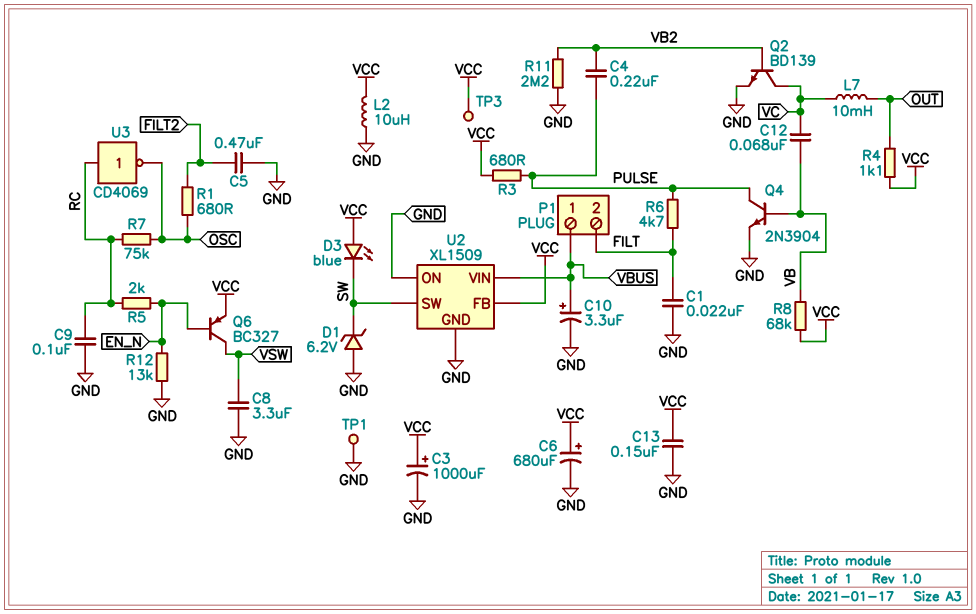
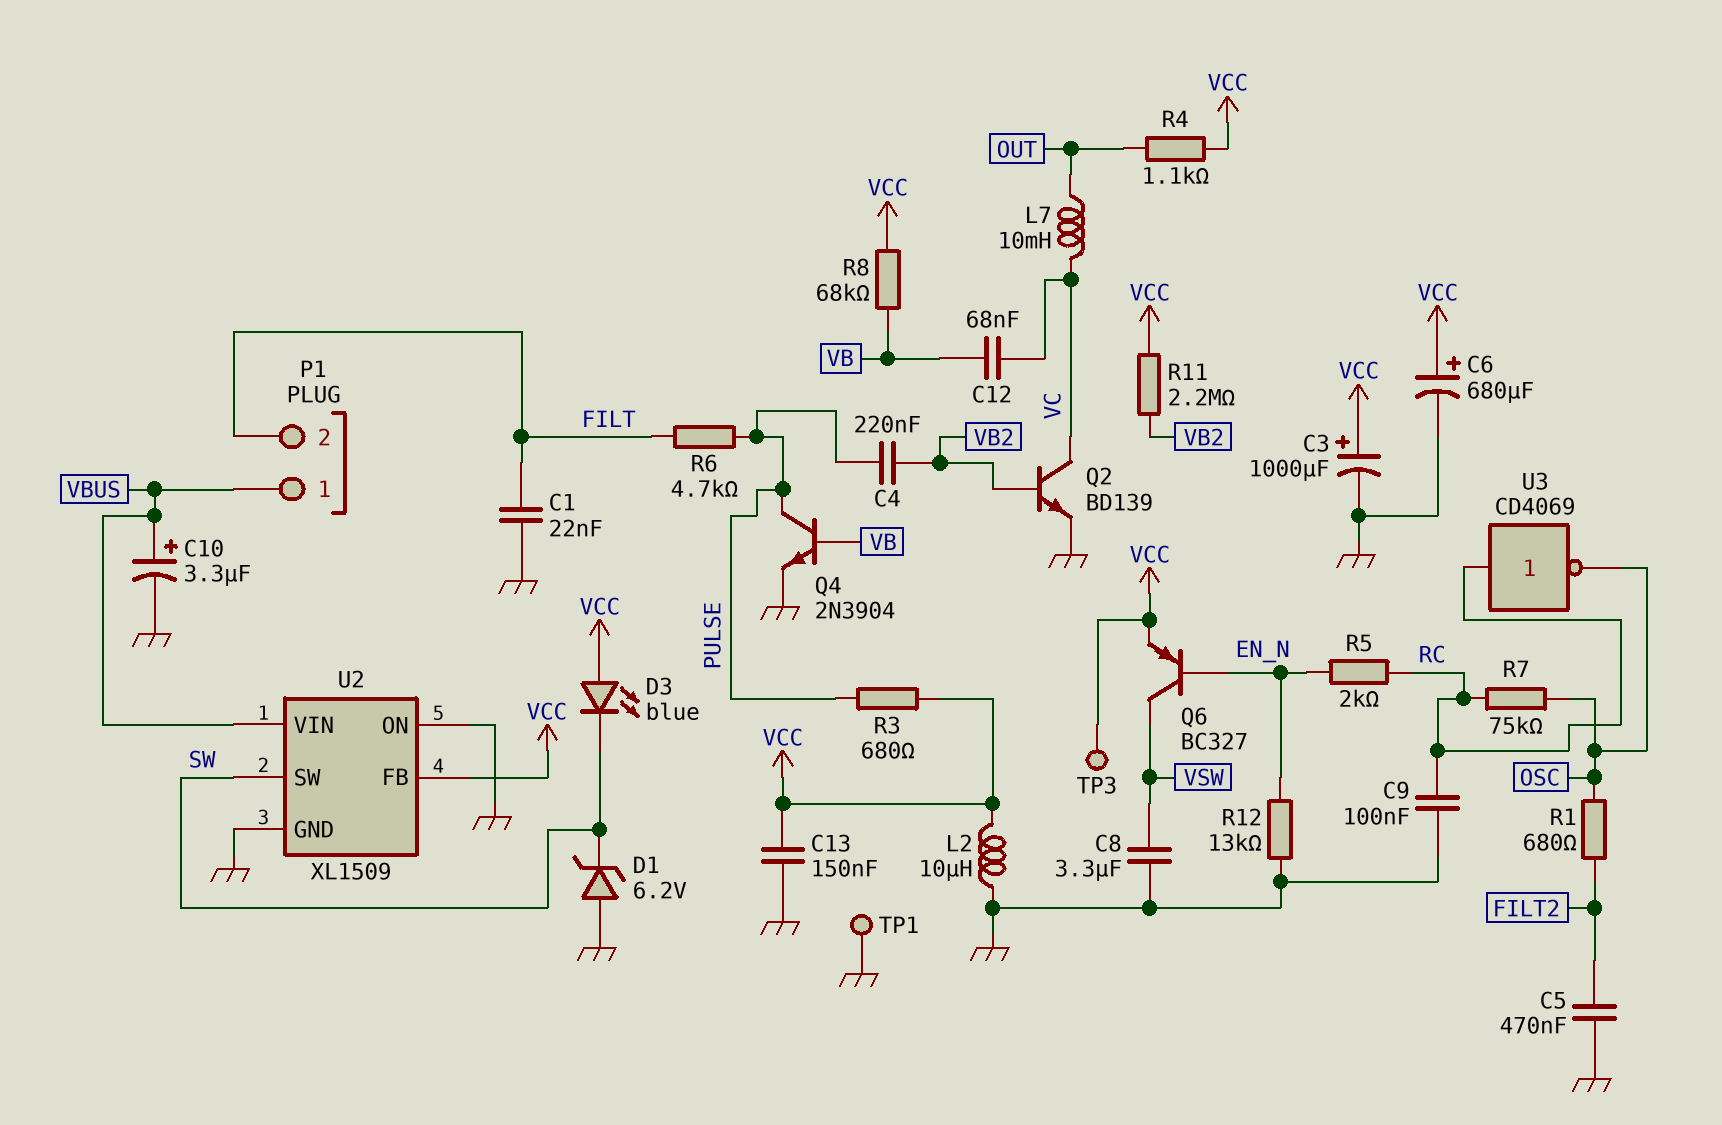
R11: 2.2M (GND, VB2) -> 2.2M (VB2, VCC)

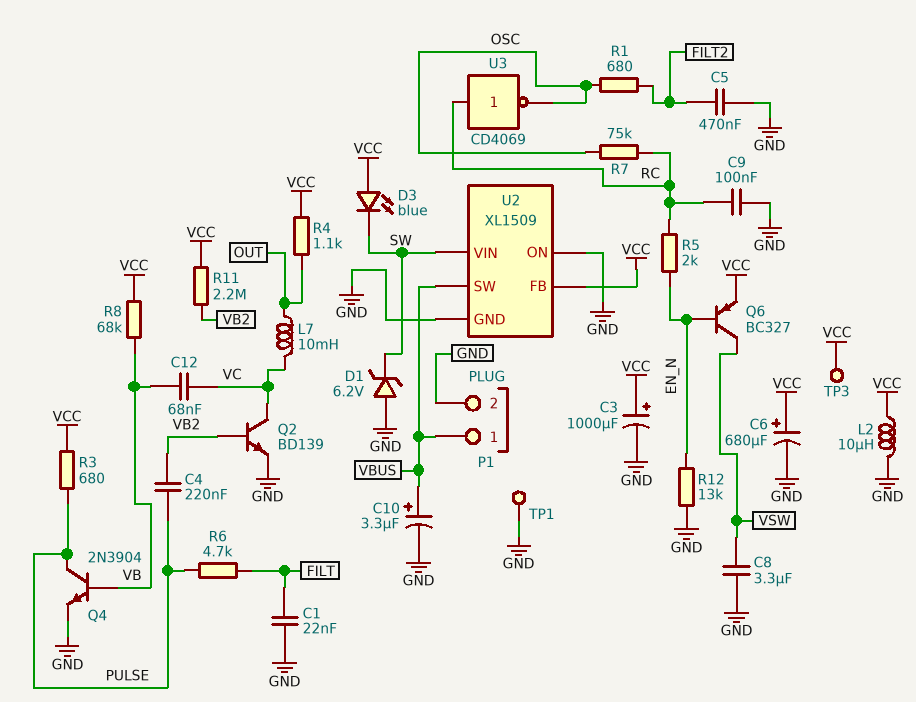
C13: 150nF (GND, VCC) -> none
P1 pin 2: FILT -> GND
U2 pin SW: SW -> VBUS
U2 pin VIN: VBUS -> SW

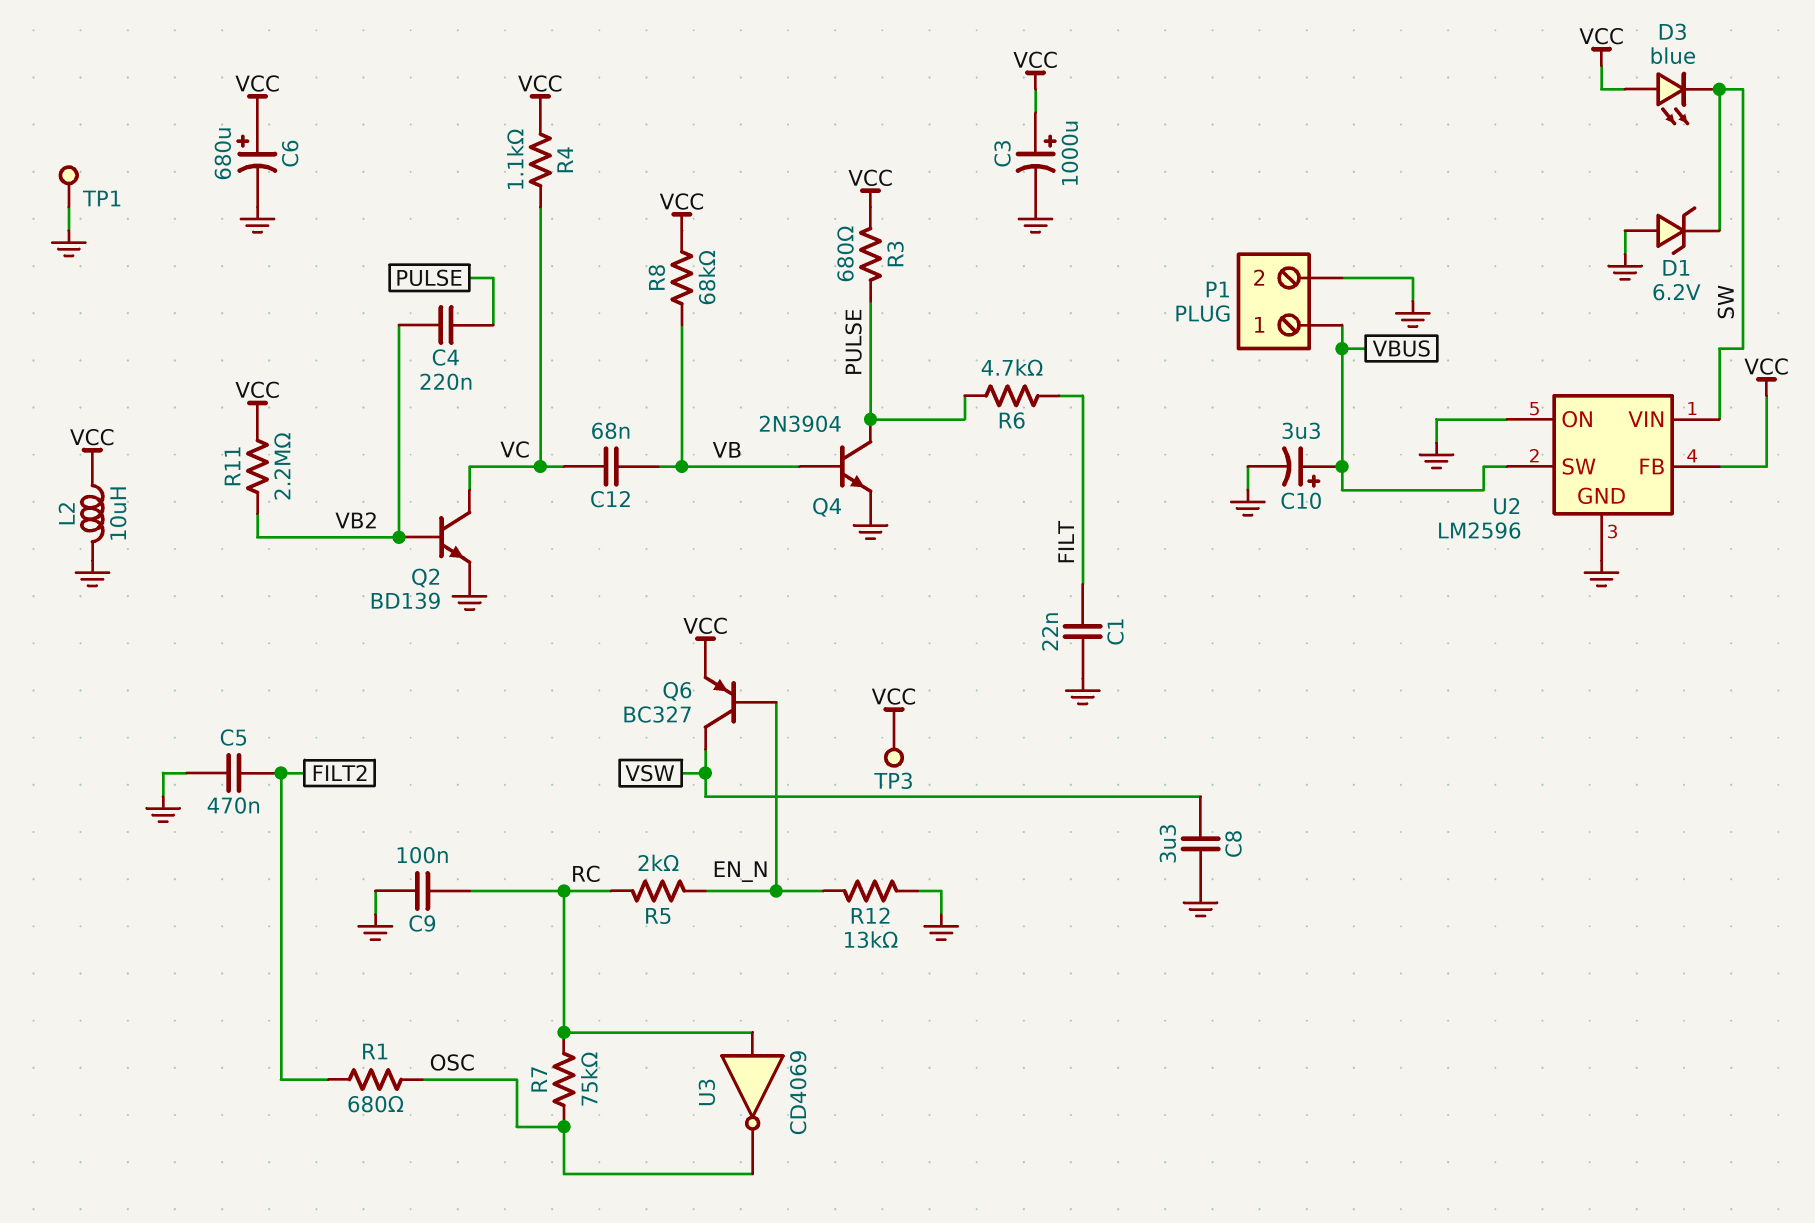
L7: 10mH (OUT, VC) -> none
R4: 1.1k (OUT, VCC) -> 1.1k (VC, VCC)
U2: XL1509 -> LM2596

